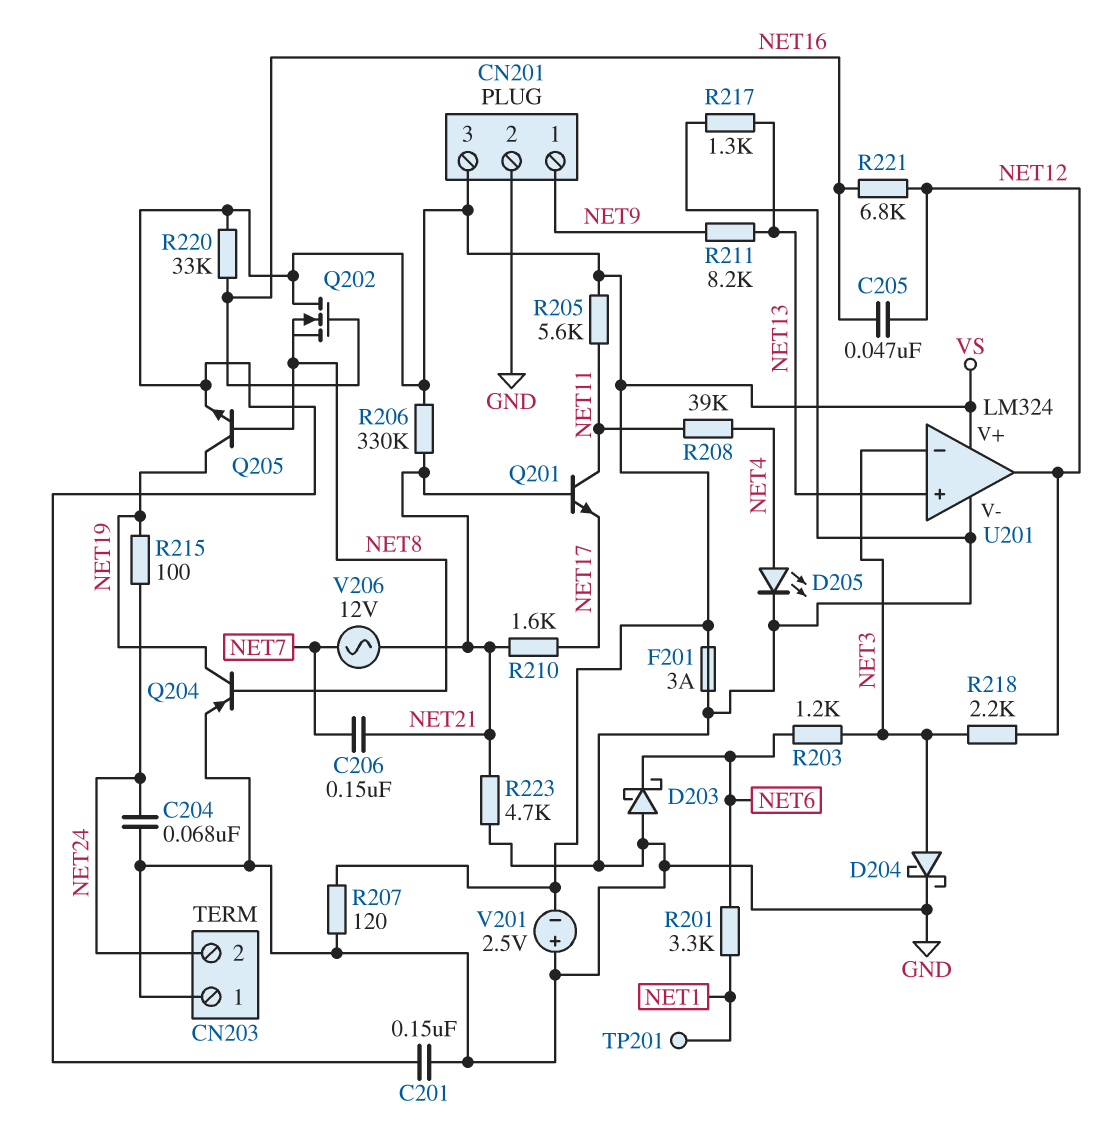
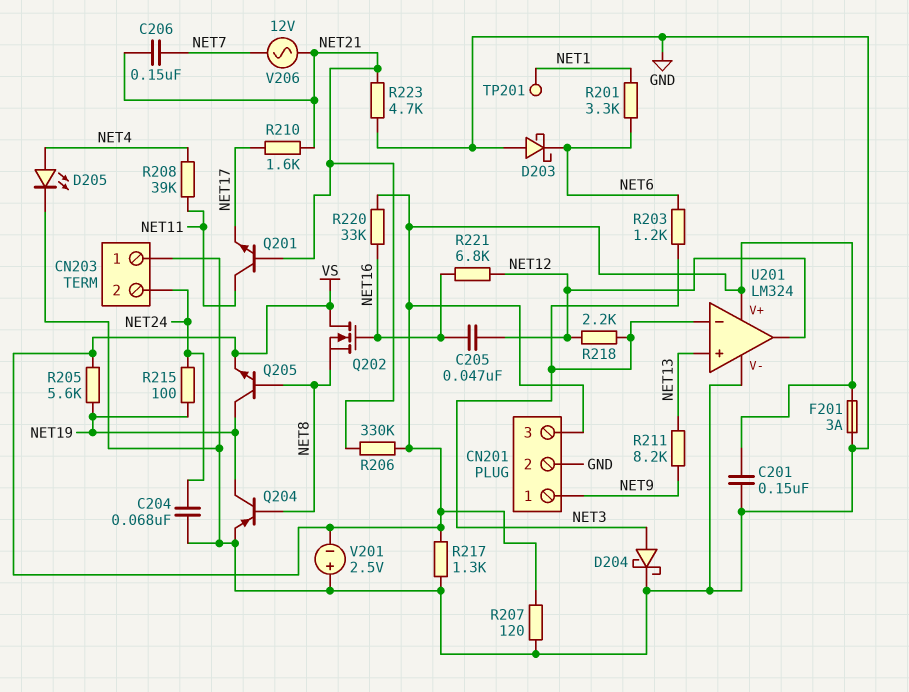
R205: 5.6k (NET11, VS) -> 5.6k (NET19, VS)
R217: 1.3k (GND, NET13) -> 1.3k (GND, VS)

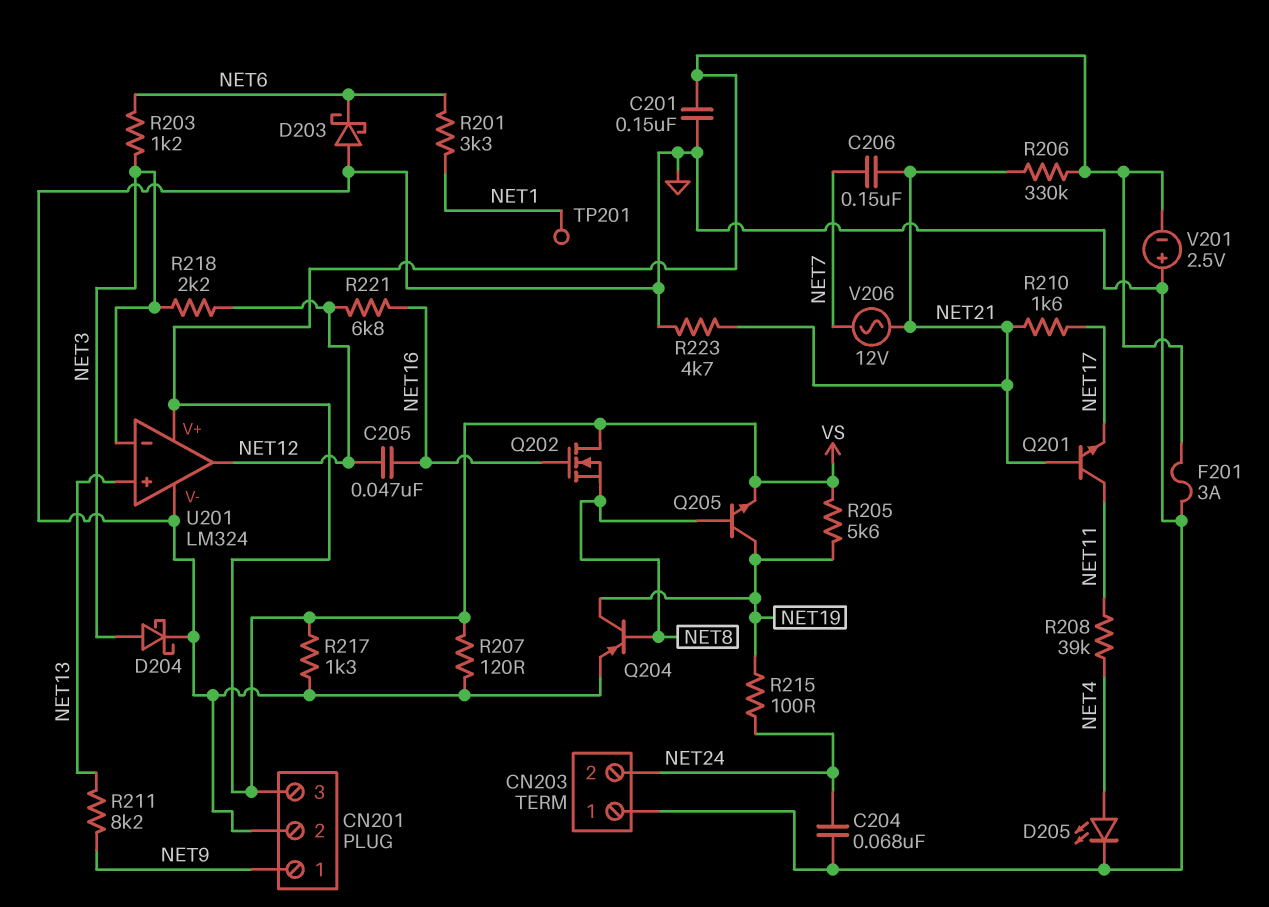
R220: 33k (NET16, VS) -> none

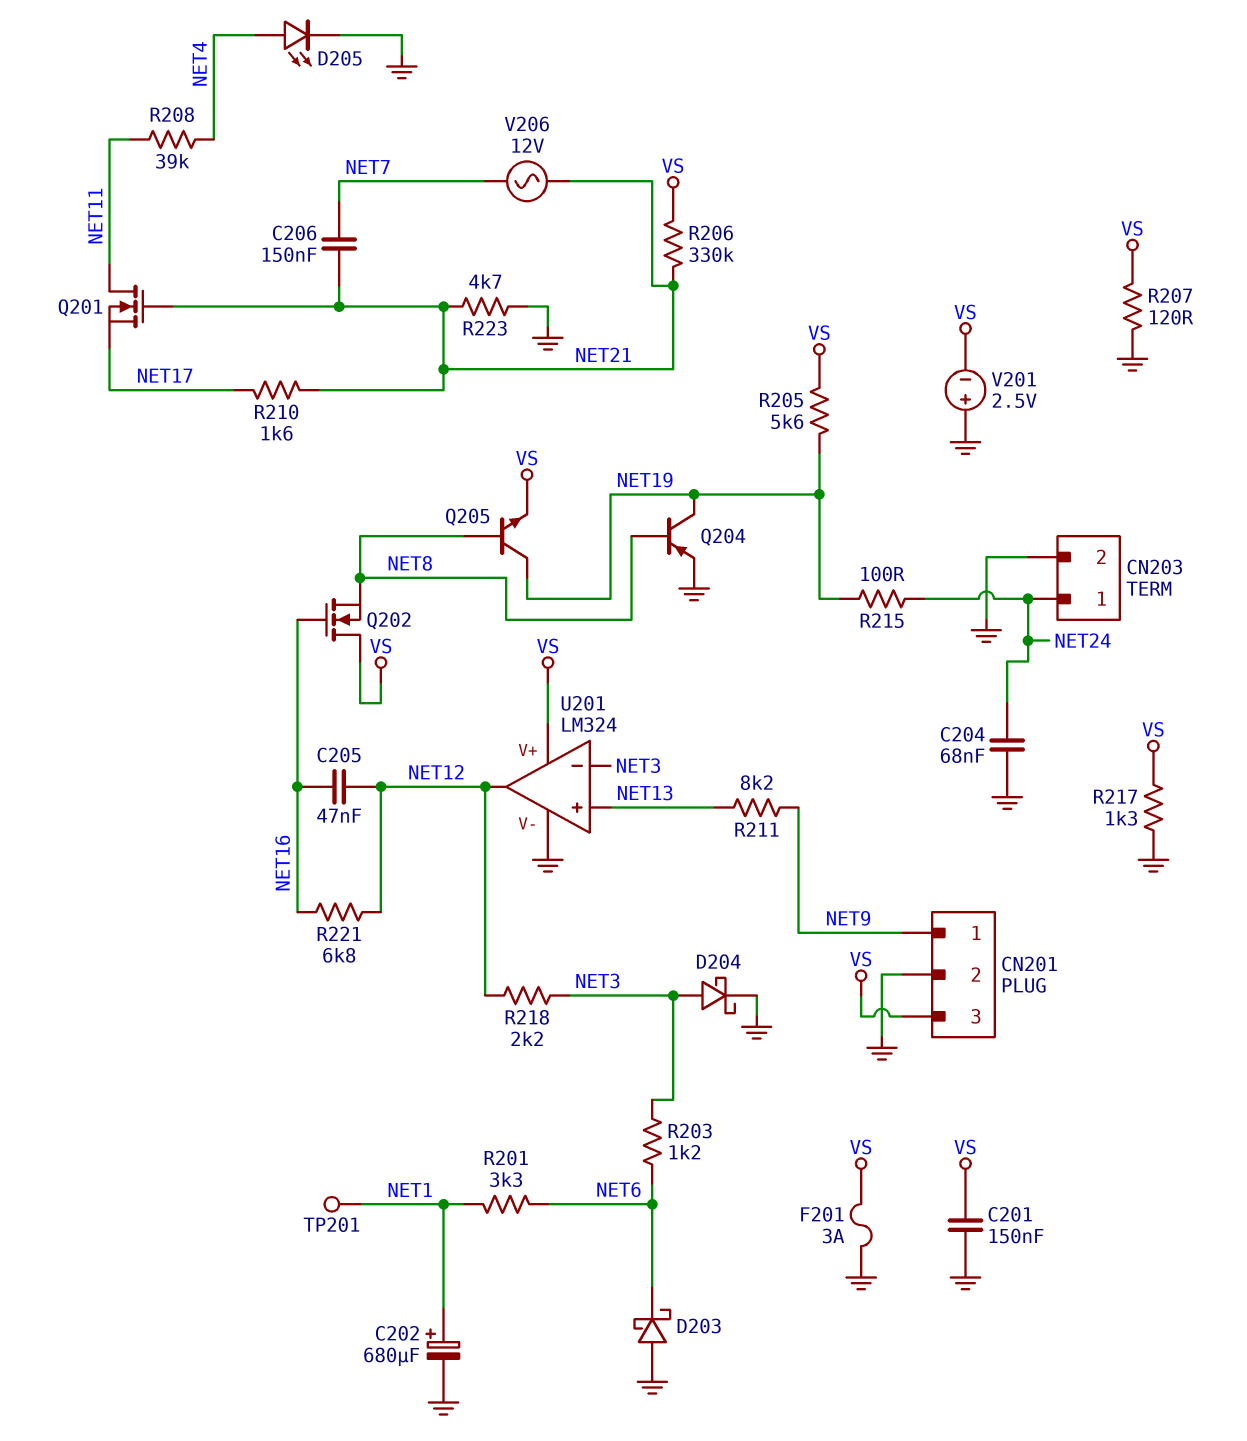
C202: none -> 680uF (plus NET1, minus GND)
CN203 pin 1: GND -> NET24
CN203 pin 2: NET24 -> GND
Q201: NPN (B NET21, C NET11, E NET17) -> NMOS (G NET21, D NET11, S NET17)

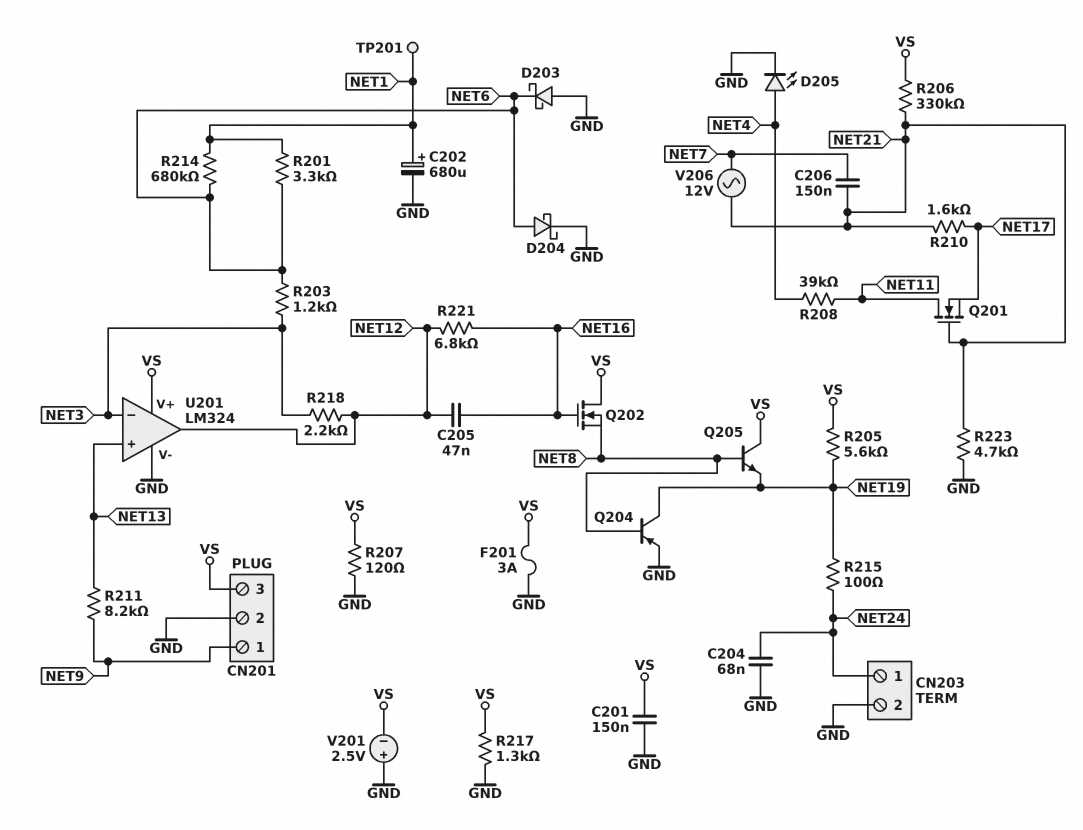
D204: schottky (A NET3, K GND) -> schottky (A NET6, K GND)
Q205: NPN (B NET8, C NET19, E VS) -> NPN (B NET8, C VS, E NET19)
R214: none -> 680k (NET1, NET6)

